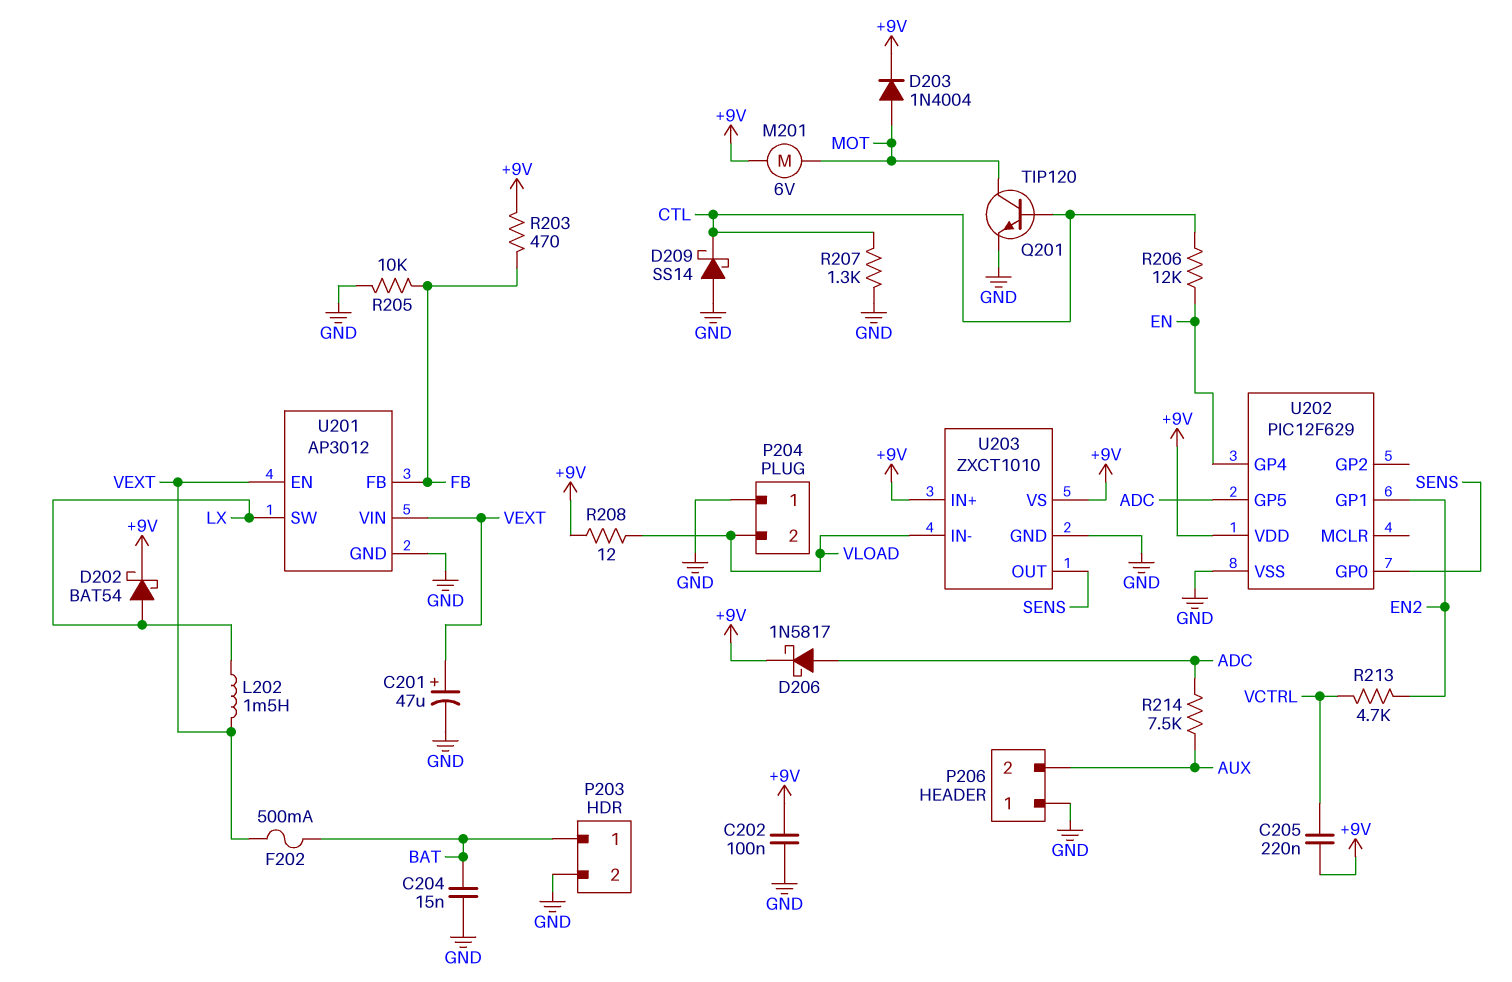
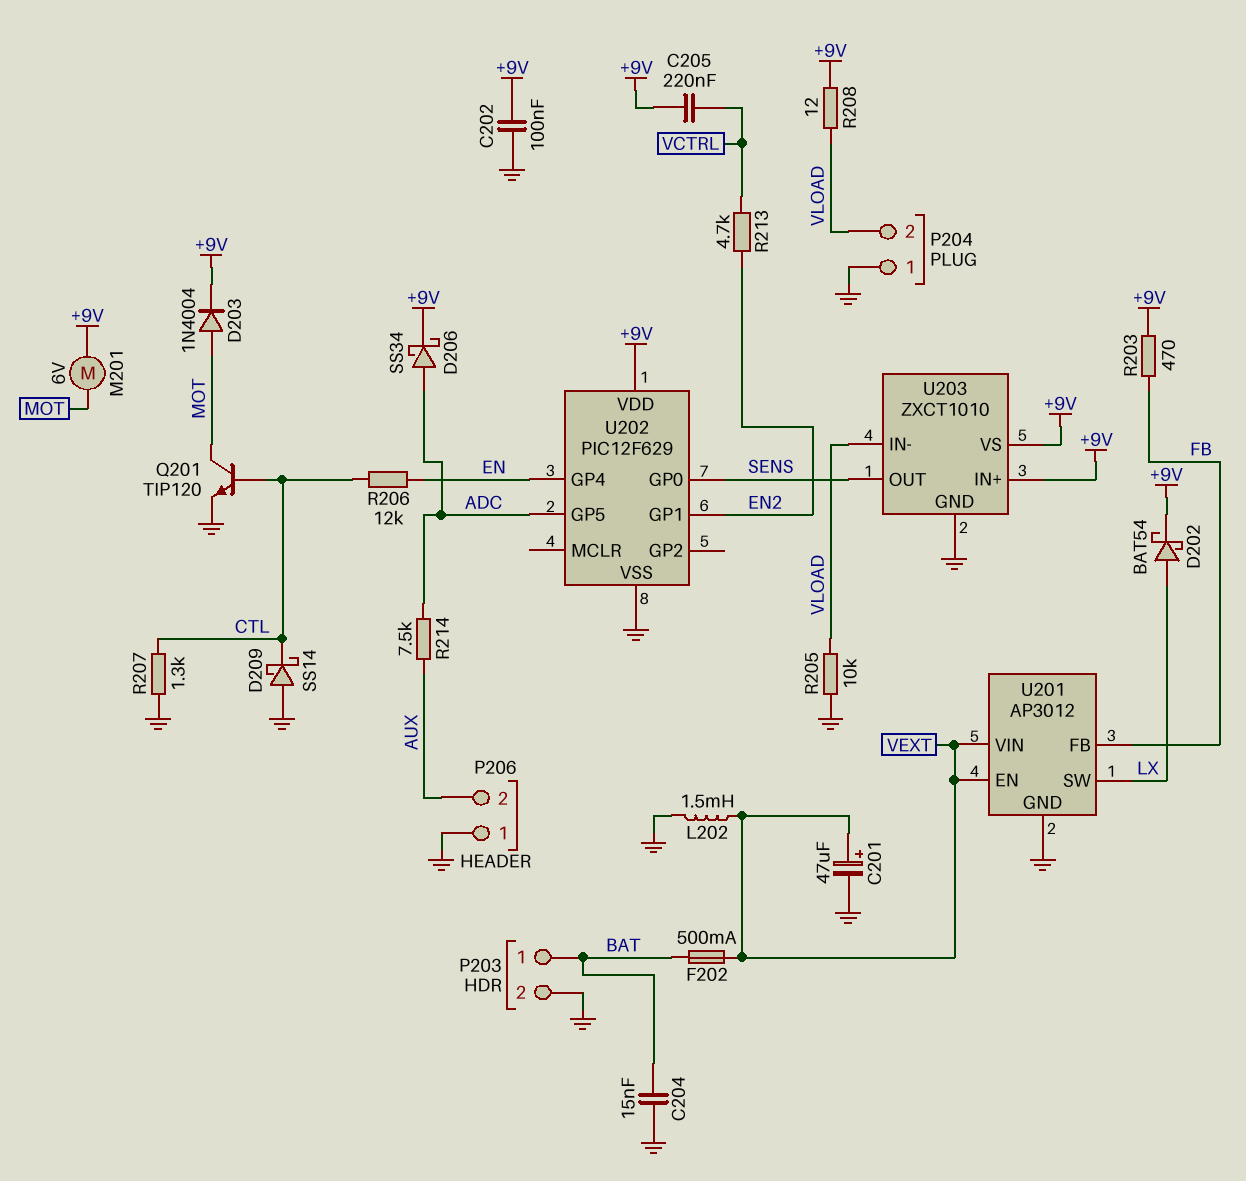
D206: schottky 1N5817 (A ADC, K +9V) -> schottky SS34 (A ADC, K +9V)
L202: 1.5mH (LX, VEXT) -> 1.5mH (GND, VEXT)
R205: 10k (FB, GND) -> 10k (GND, VLOAD)

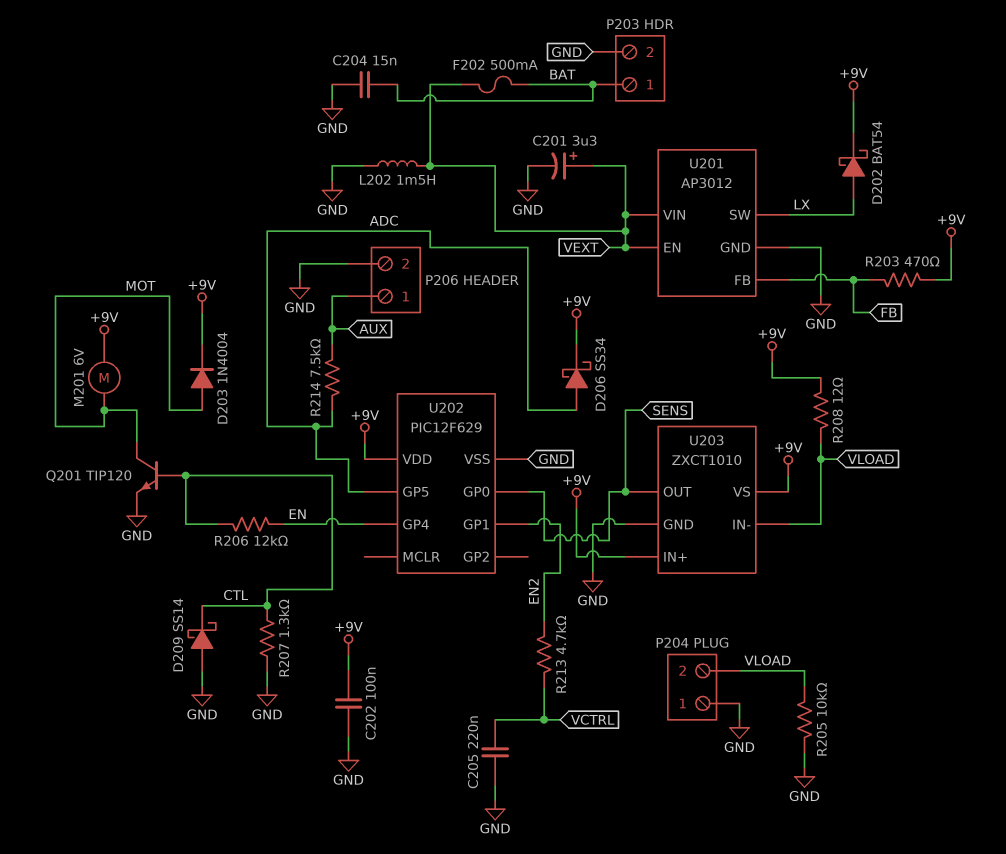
C201: 47uF (plus VEXT, minus GND) -> 3.3uF (plus VEXT, minus GND)
C205: 220nF (+9V, VCTRL) -> 220nF (GND, VCTRL)
P206 pin 1: GND -> AUX
P206 pin 2: AUX -> GND

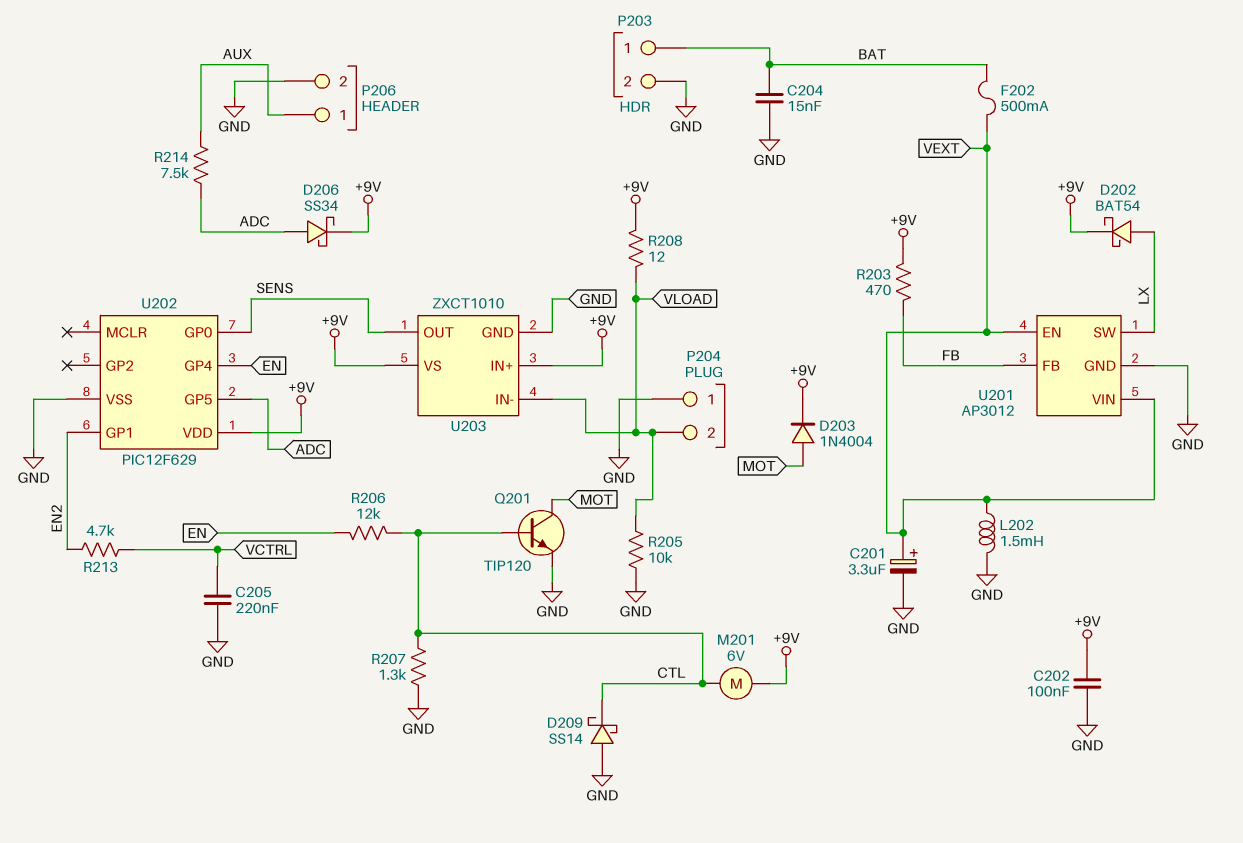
M201: motor 6V (+9V, MOT) -> motor 6V (+9V, CTL)

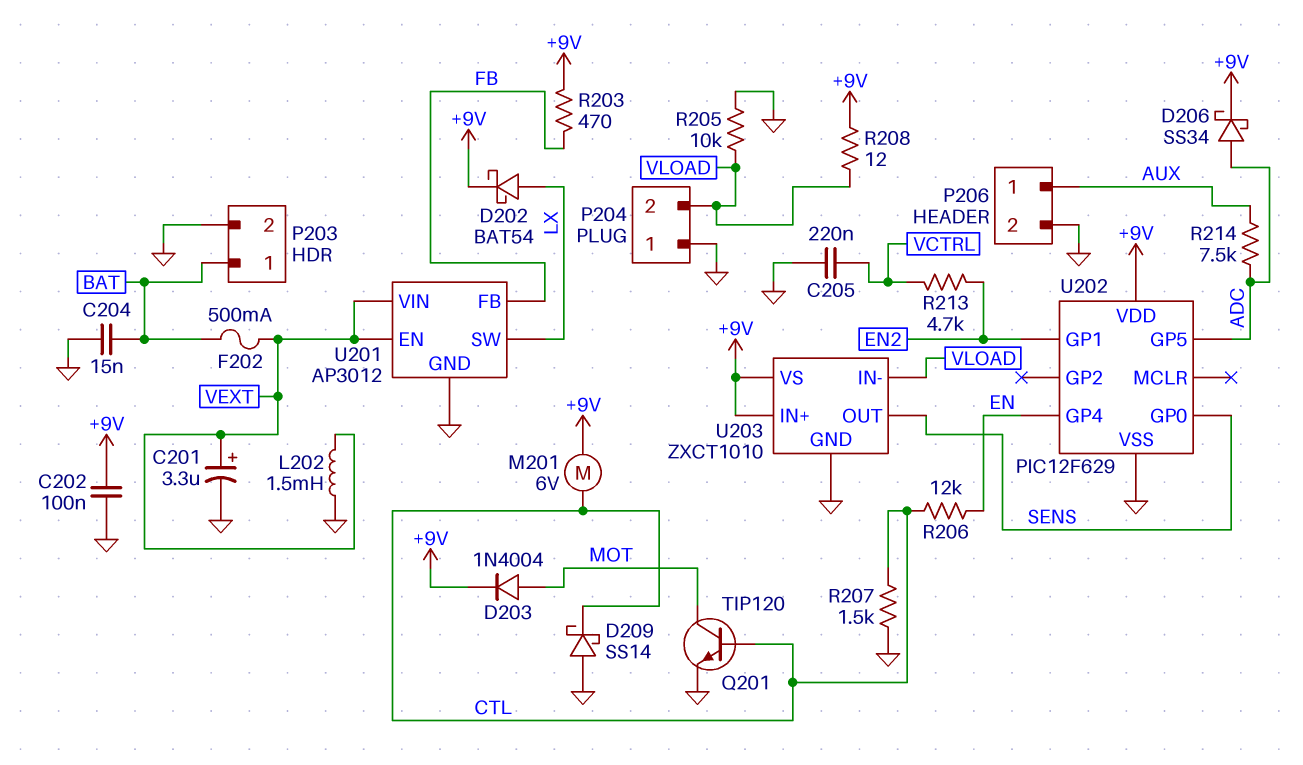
R207: 1.3k (CTL, GND) -> 1.5k (CTL, GND)

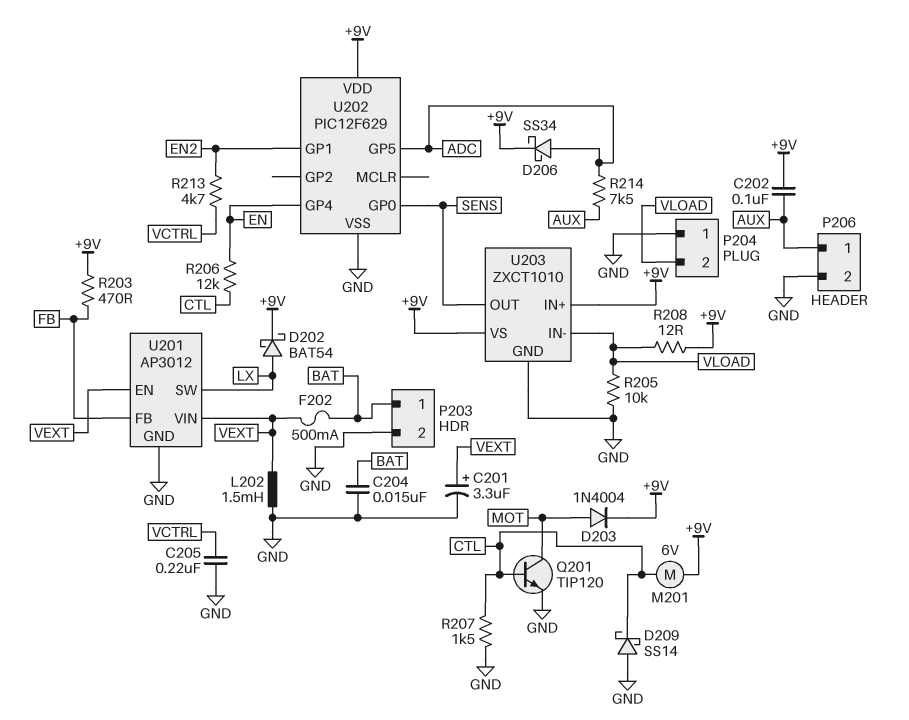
C202: 100nF (+9V, GND) -> 100nF (+9V, AUX)

